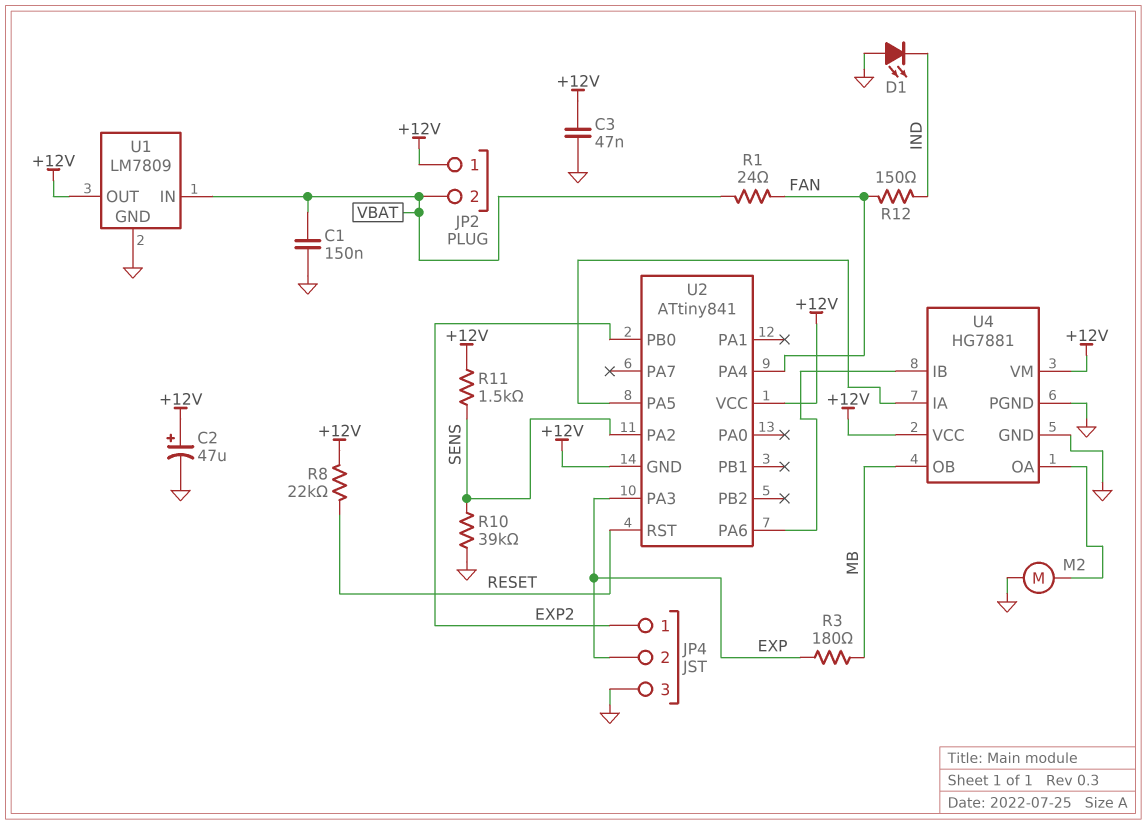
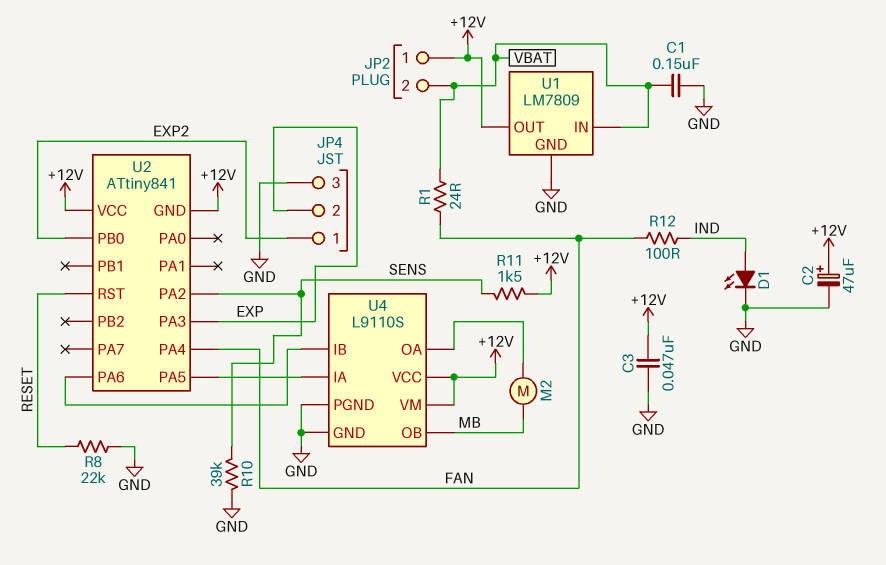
D1: LED (A GND, K IND) -> LED (A IND, K GND)
M2: motor (GND, U4/OA) -> motor (MB, U4/OA)
R3: 180 (EXP, MB) -> none
R8: 22k (+12V, RESET) -> 22k (GND, RESET)
R12: 150 (FAN, IND) -> 100 (FAN, IND)
U4: HG7881 -> L9110S

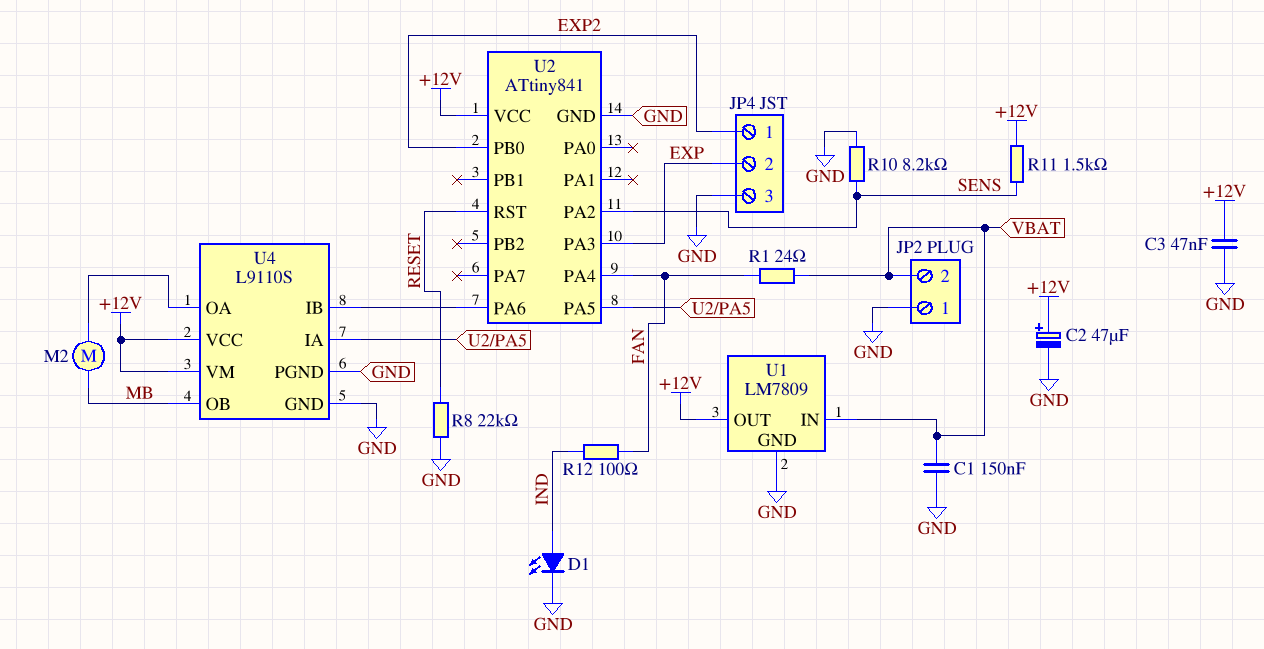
JP2 pin 1: +12V -> GND
R10: 39k (GND, SENS) -> 8.2k (GND, SENS)
U2 pin GND: +12V -> GND

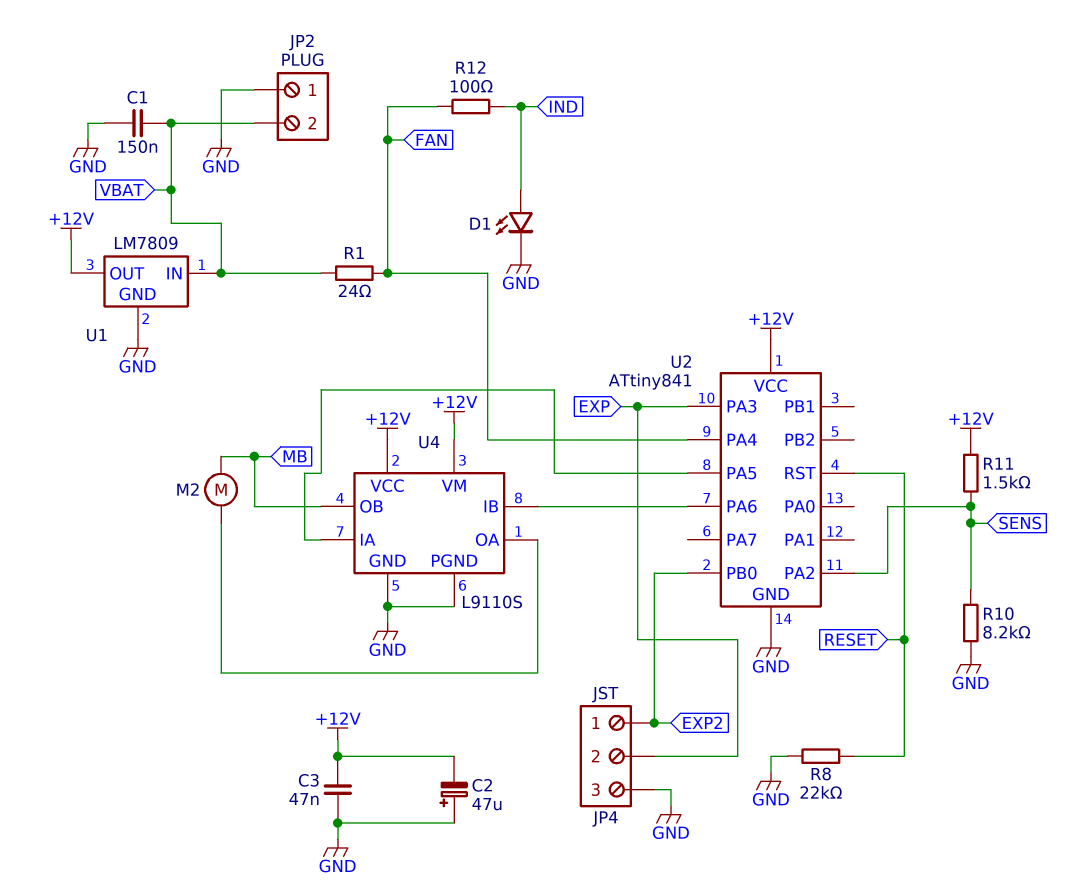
C2: 47uF (plus +12V, minus GND) -> 47uF (plus GND, minus +12V)

